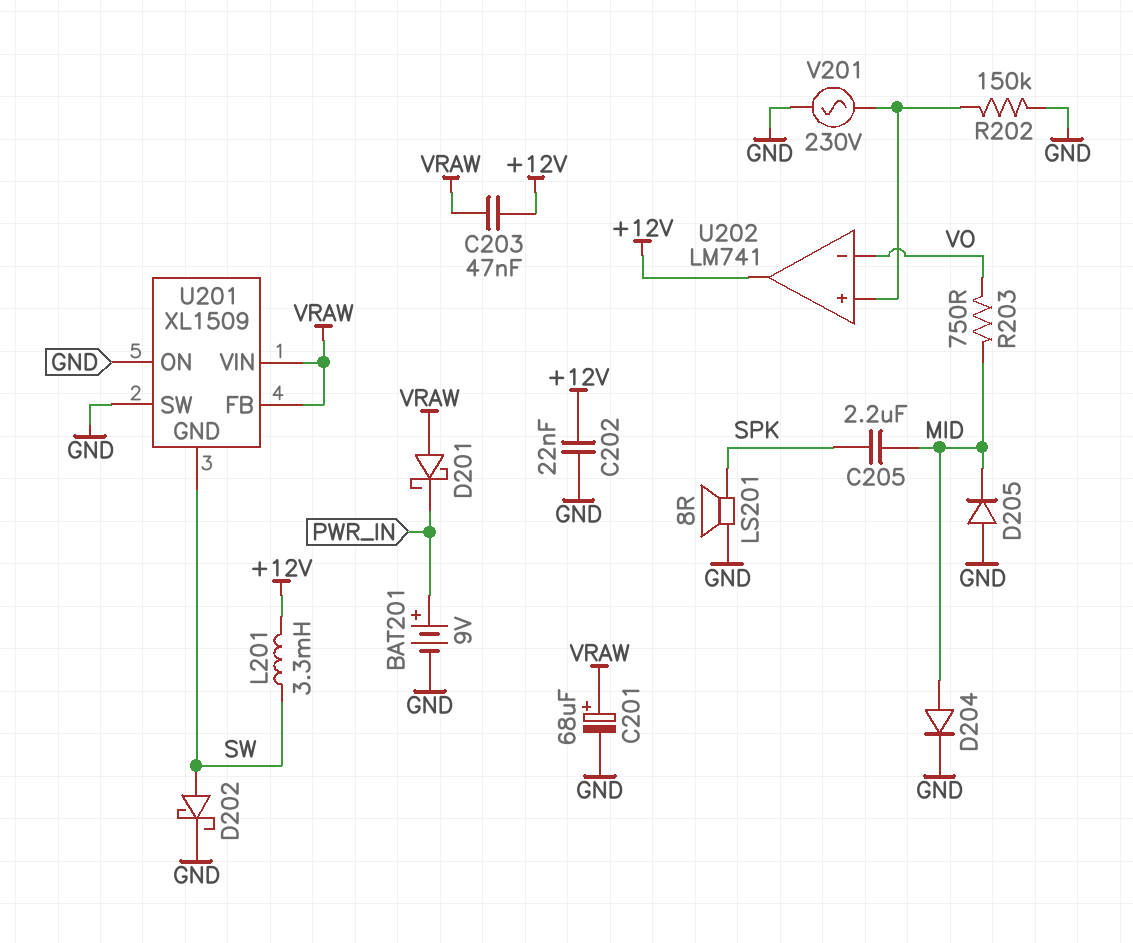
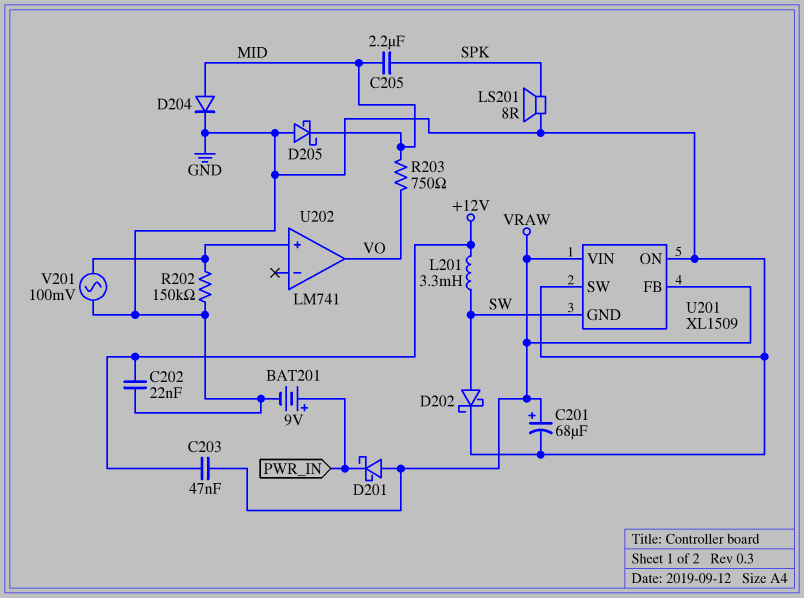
D205: diode (A GND, K MID) -> schottky (A GND, K MID)
U202 pin in-: VO -> none
U202 pin out: +12V -> VO
V201: AC 230V (GND, U202/in+) -> AC 100mV (GND, U202/in+)

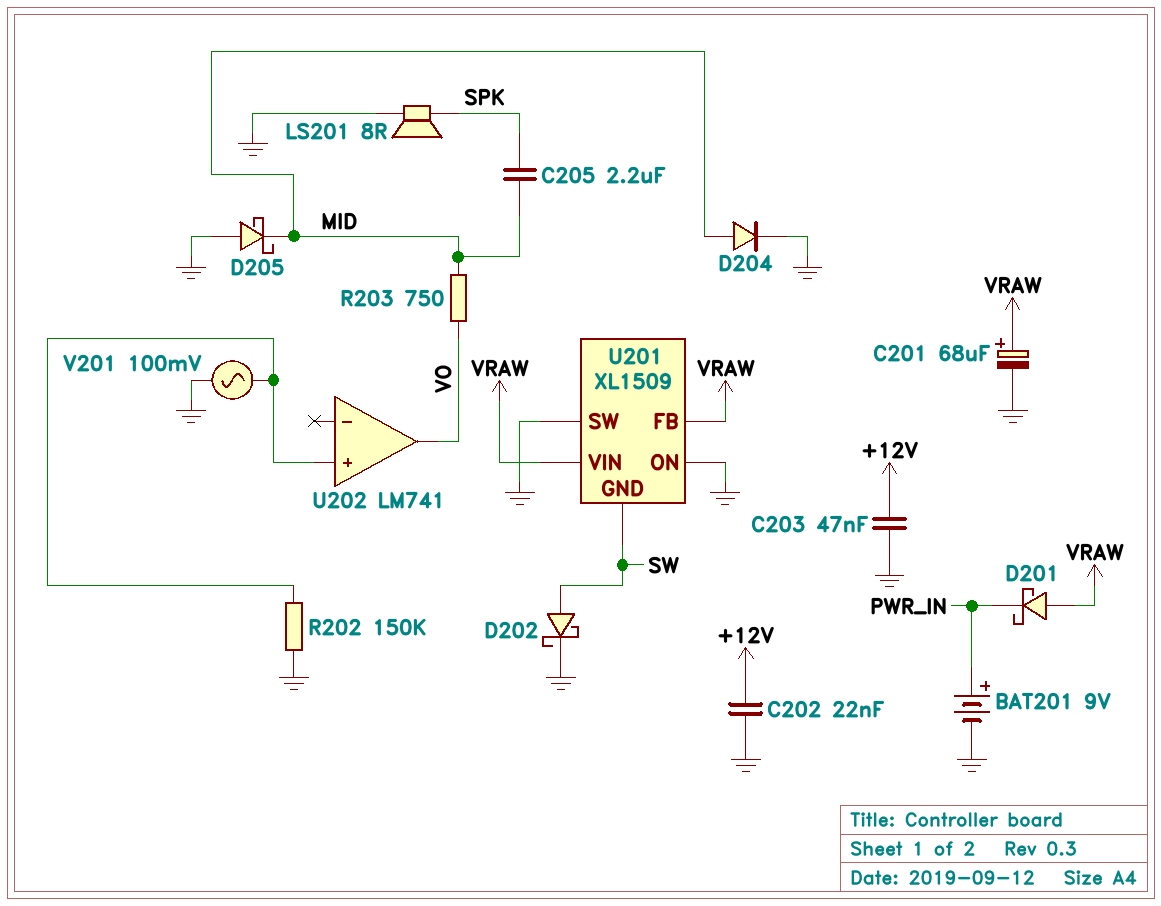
C203: 47nF (+12V, VRAW) -> 47nF (+12V, GND)
L201: 3.3mH (+12V, SW) -> none

